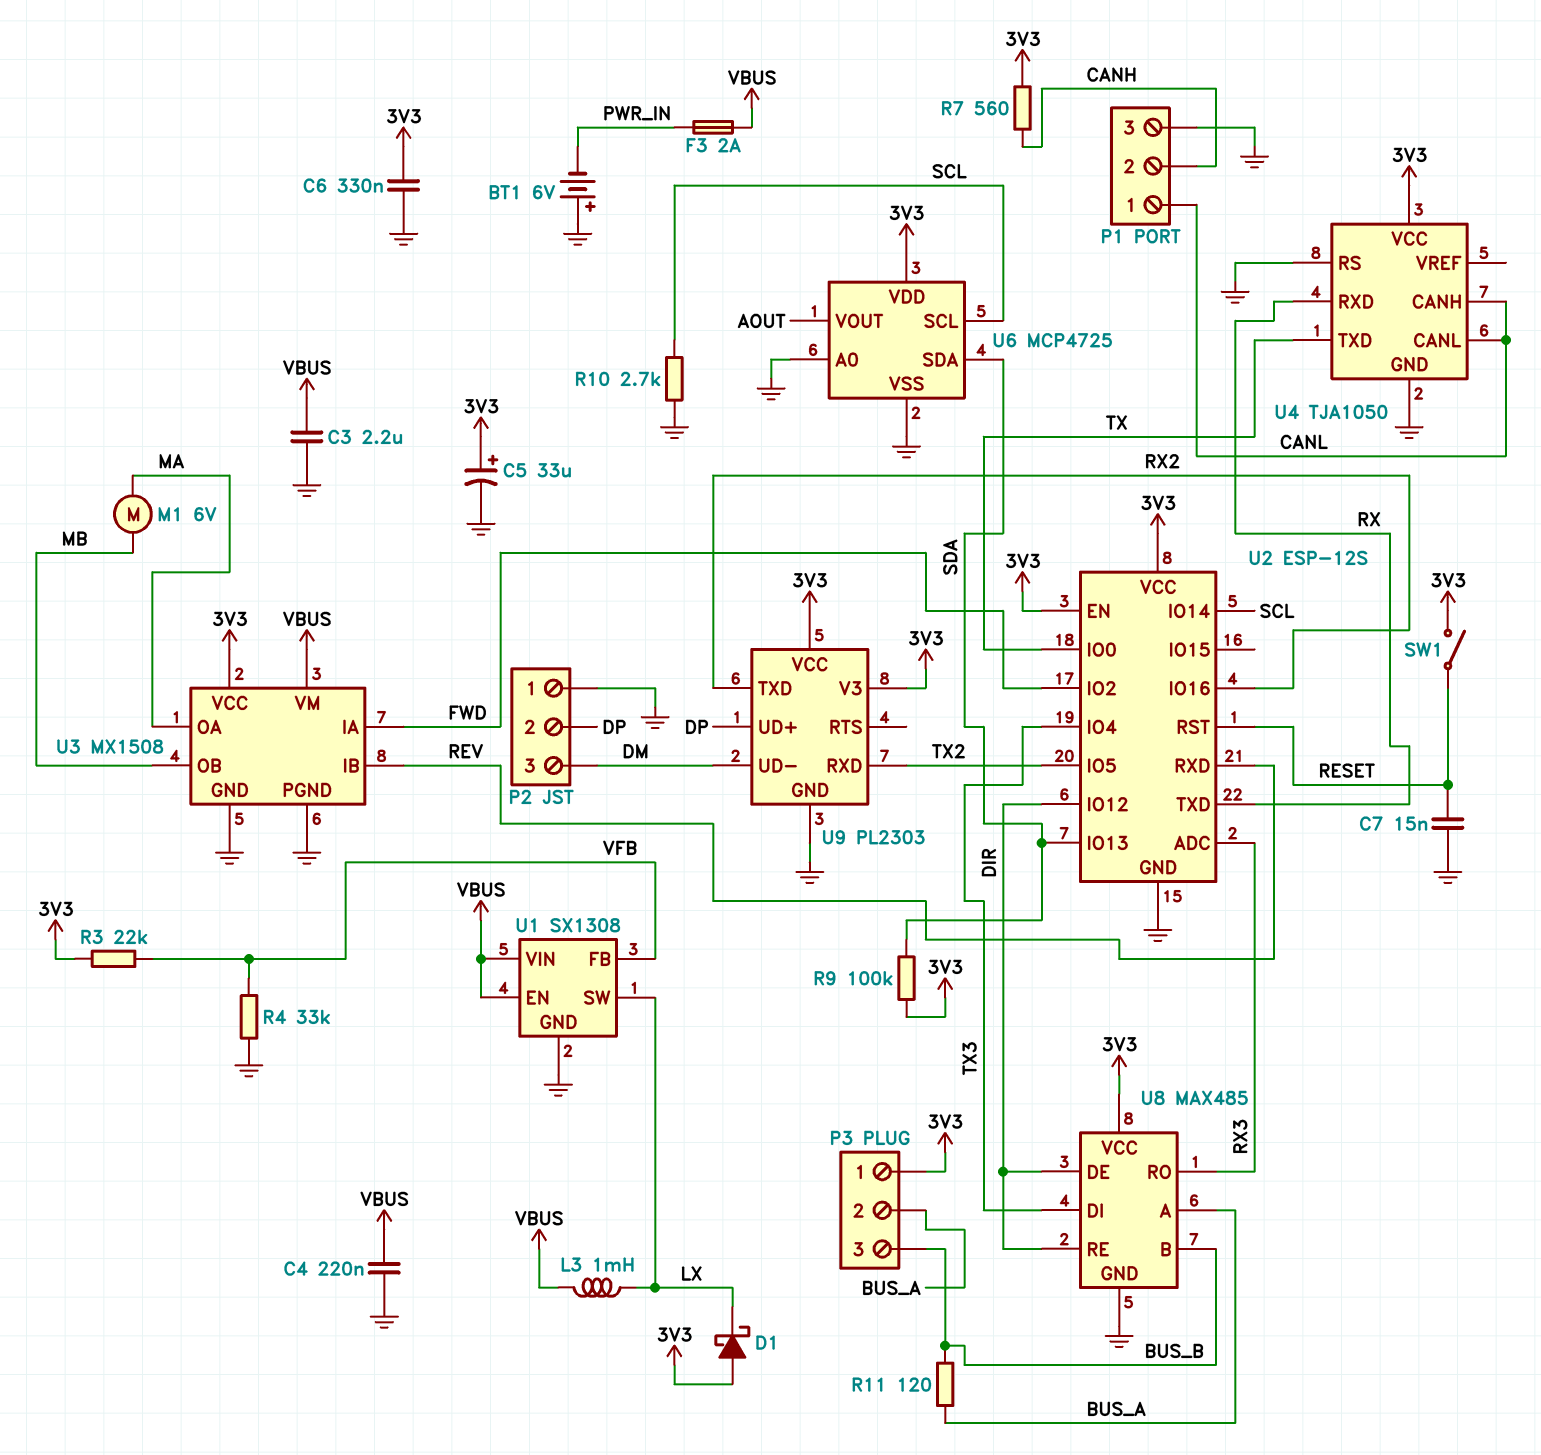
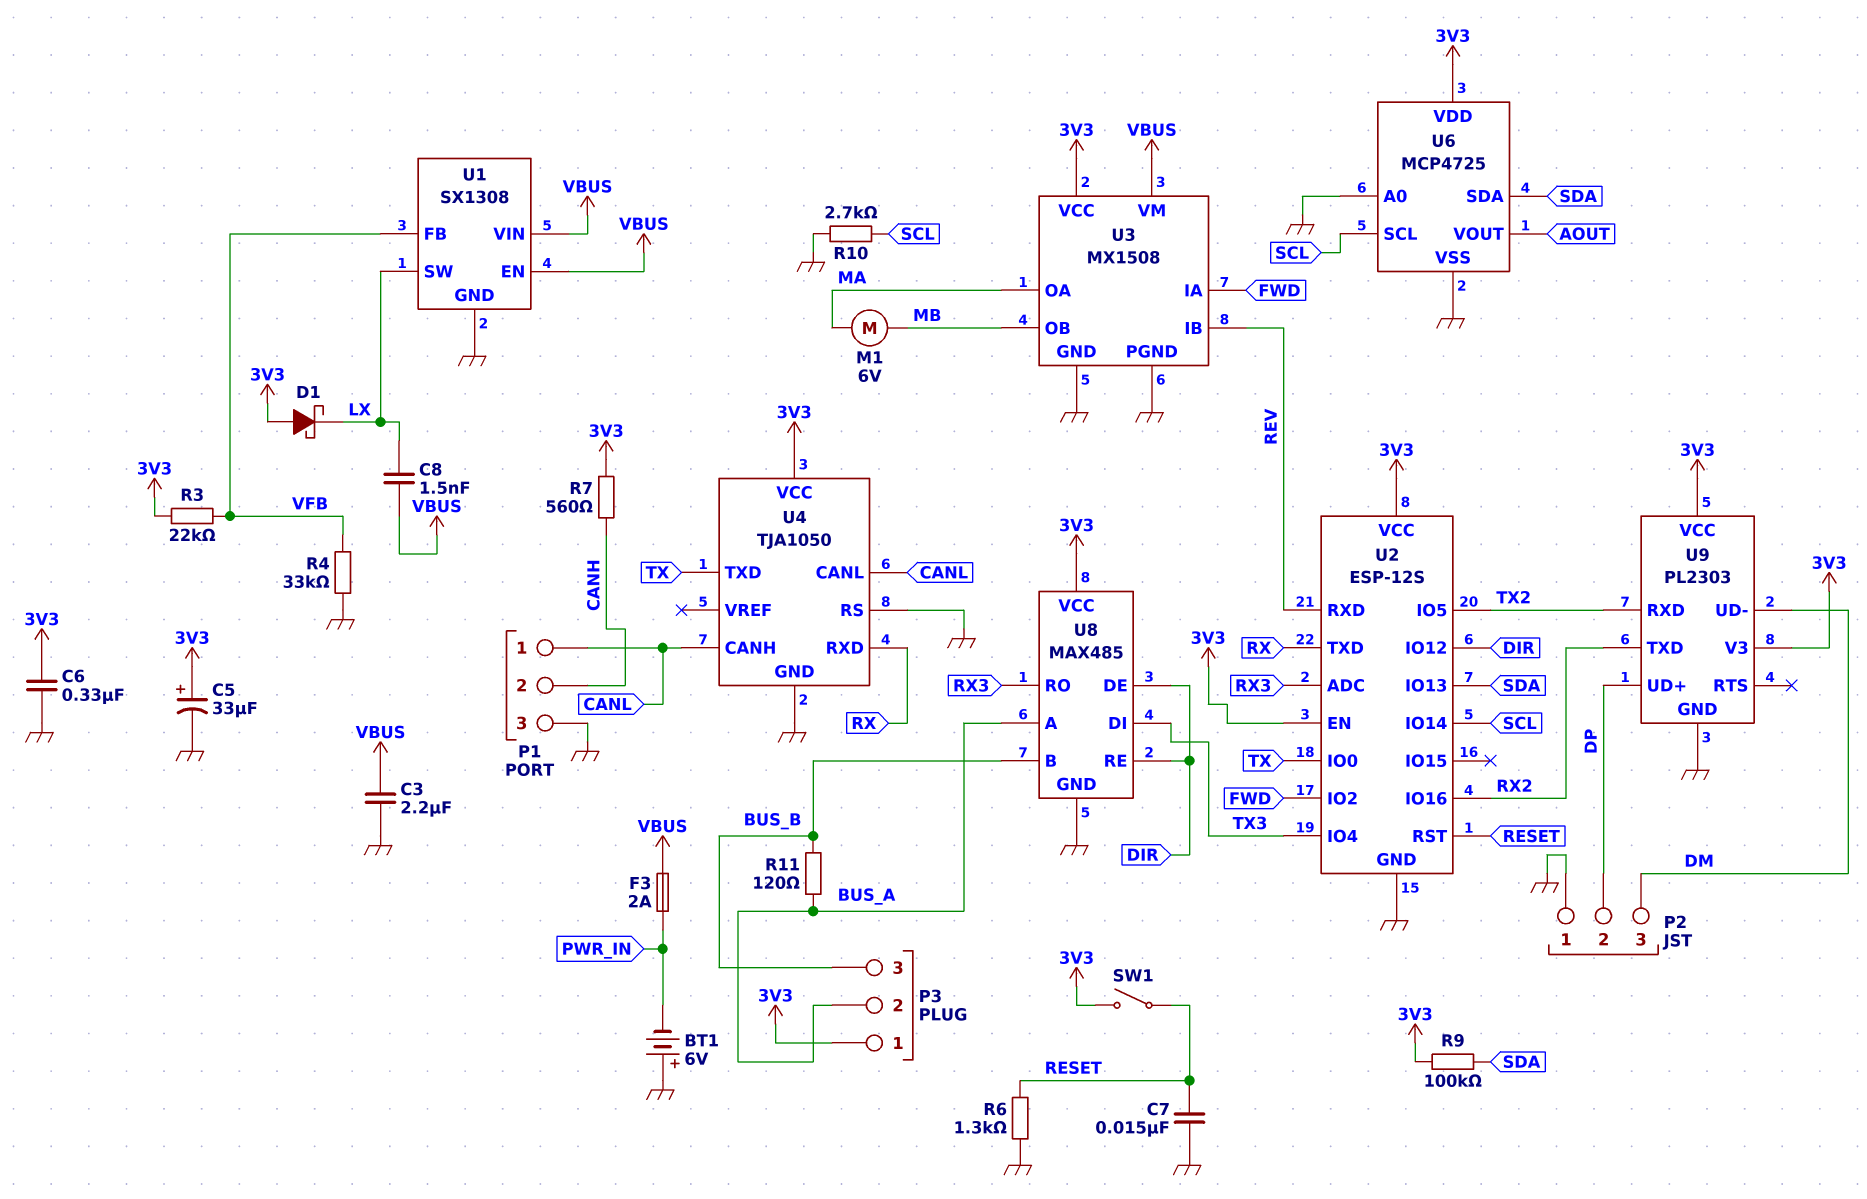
C4: 220nF (GND, VBUS) -> none
C8: none -> 1.5nF (LX, VBUS)
L3: 1mH (LX, VBUS) -> none
R6: none -> 1.3k (GND, RESET)

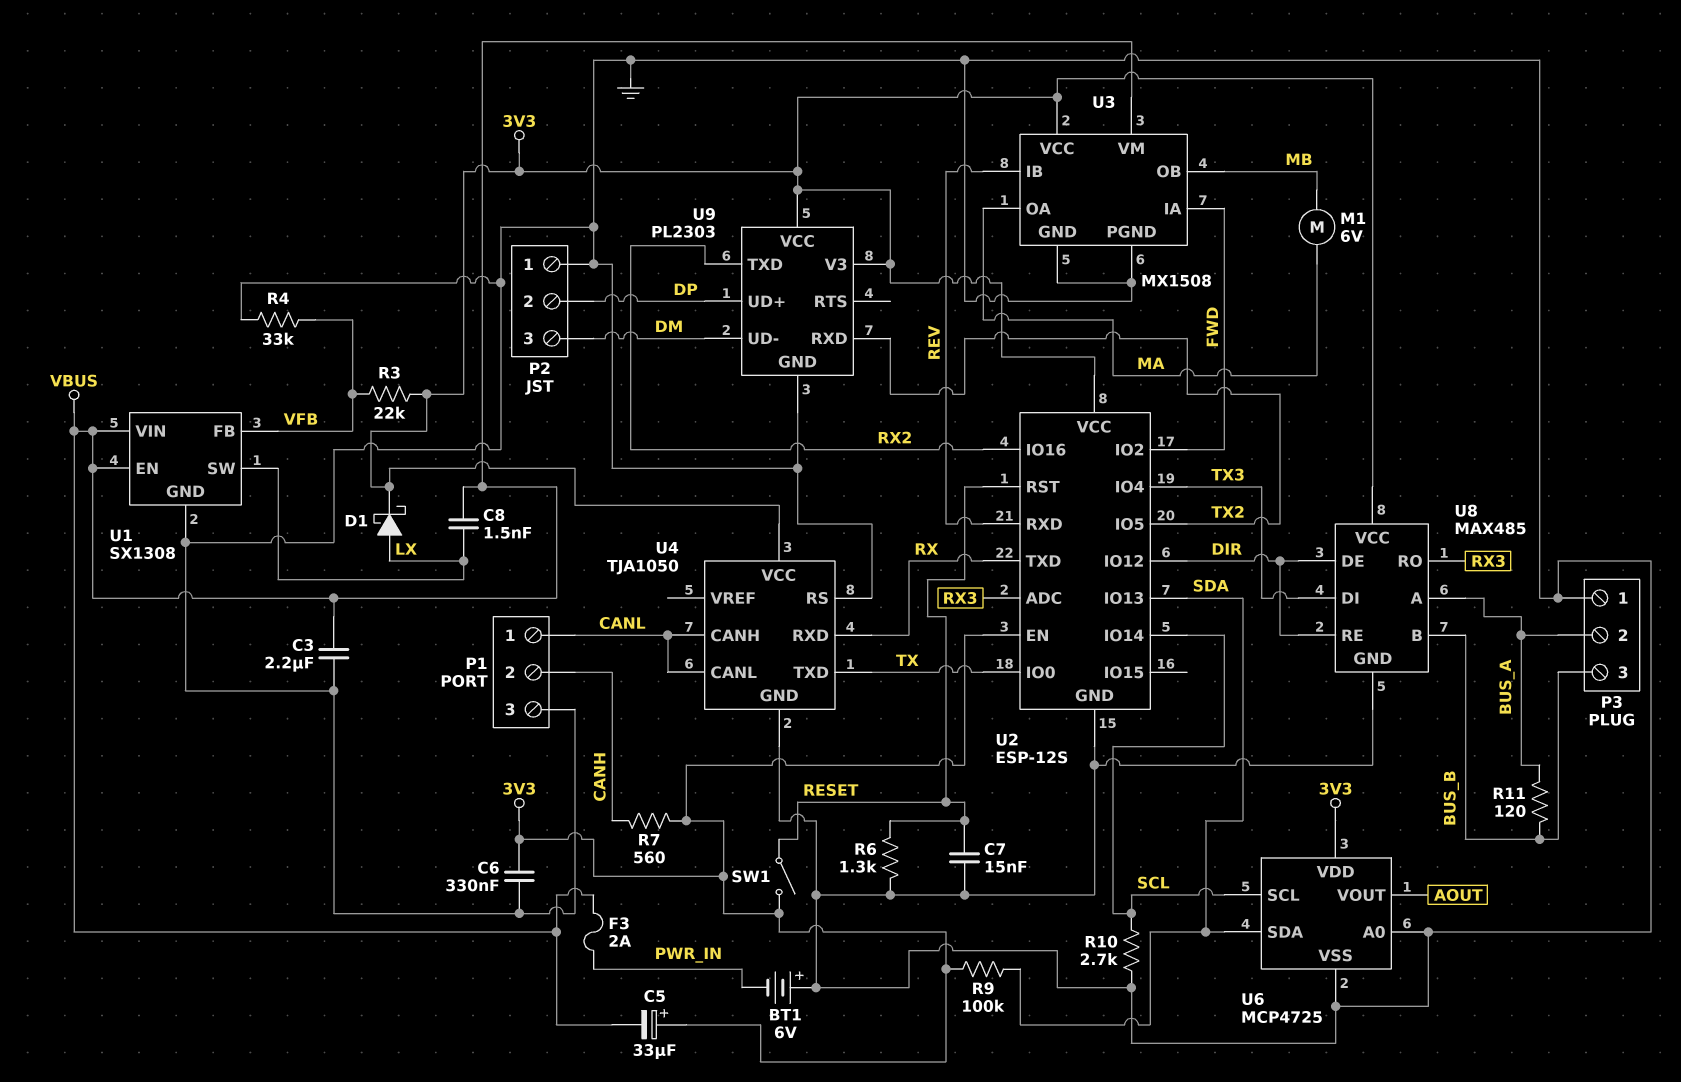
C5: 33uF (plus 3V3, minus GND) -> 33uF (plus 3V3, minus VBUS)
D1: schottky (A 3V3, K LX) -> schottky (A LX, K 3V3)
P3 pin 1: 3V3 -> GND

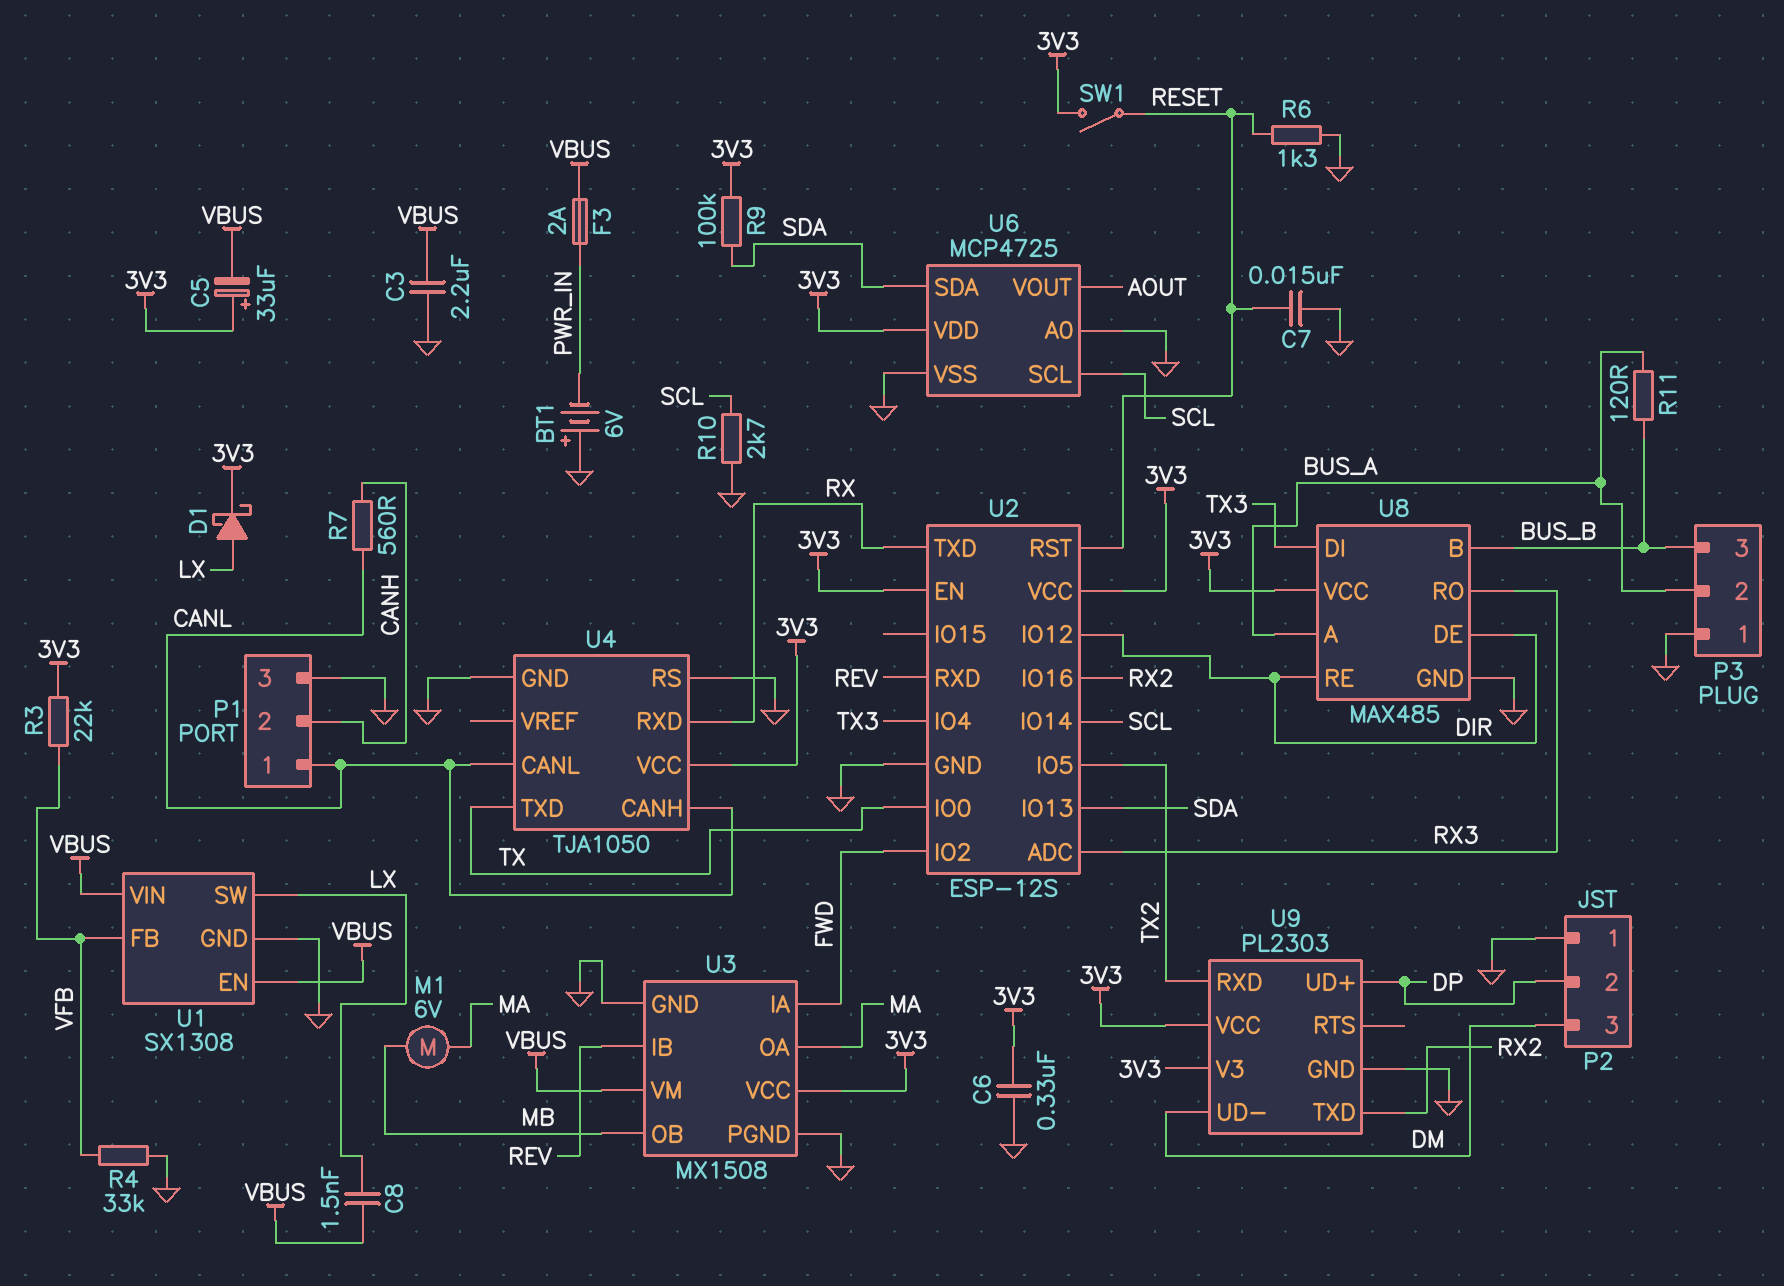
R7: 560 (3V3, CANH) -> 560 (CANH, CANL)

